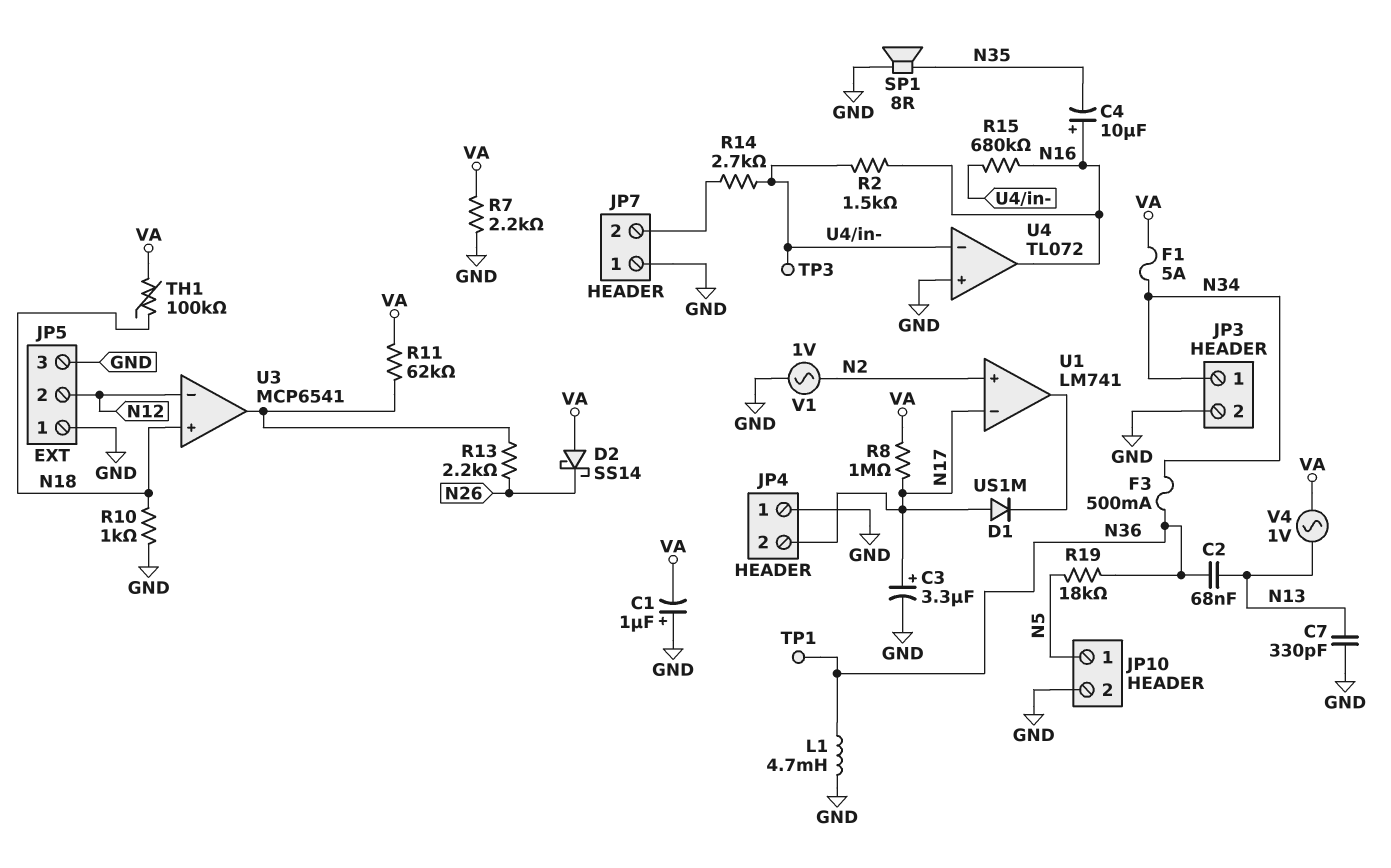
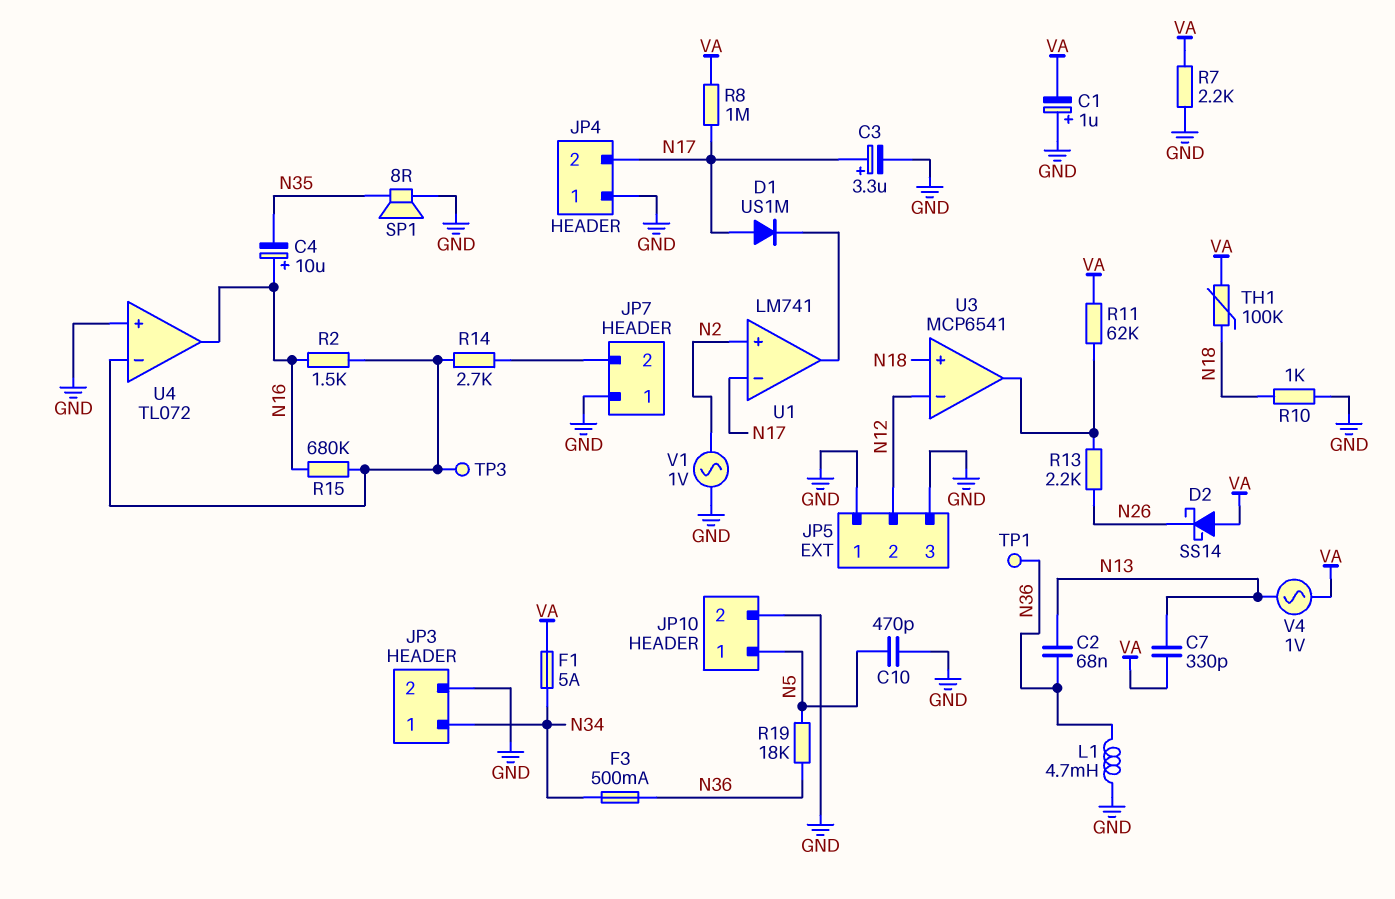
C7: 330pF (GND, N13) -> 330pF (N13, VA)
C10: none -> 470pF (GND, N5)

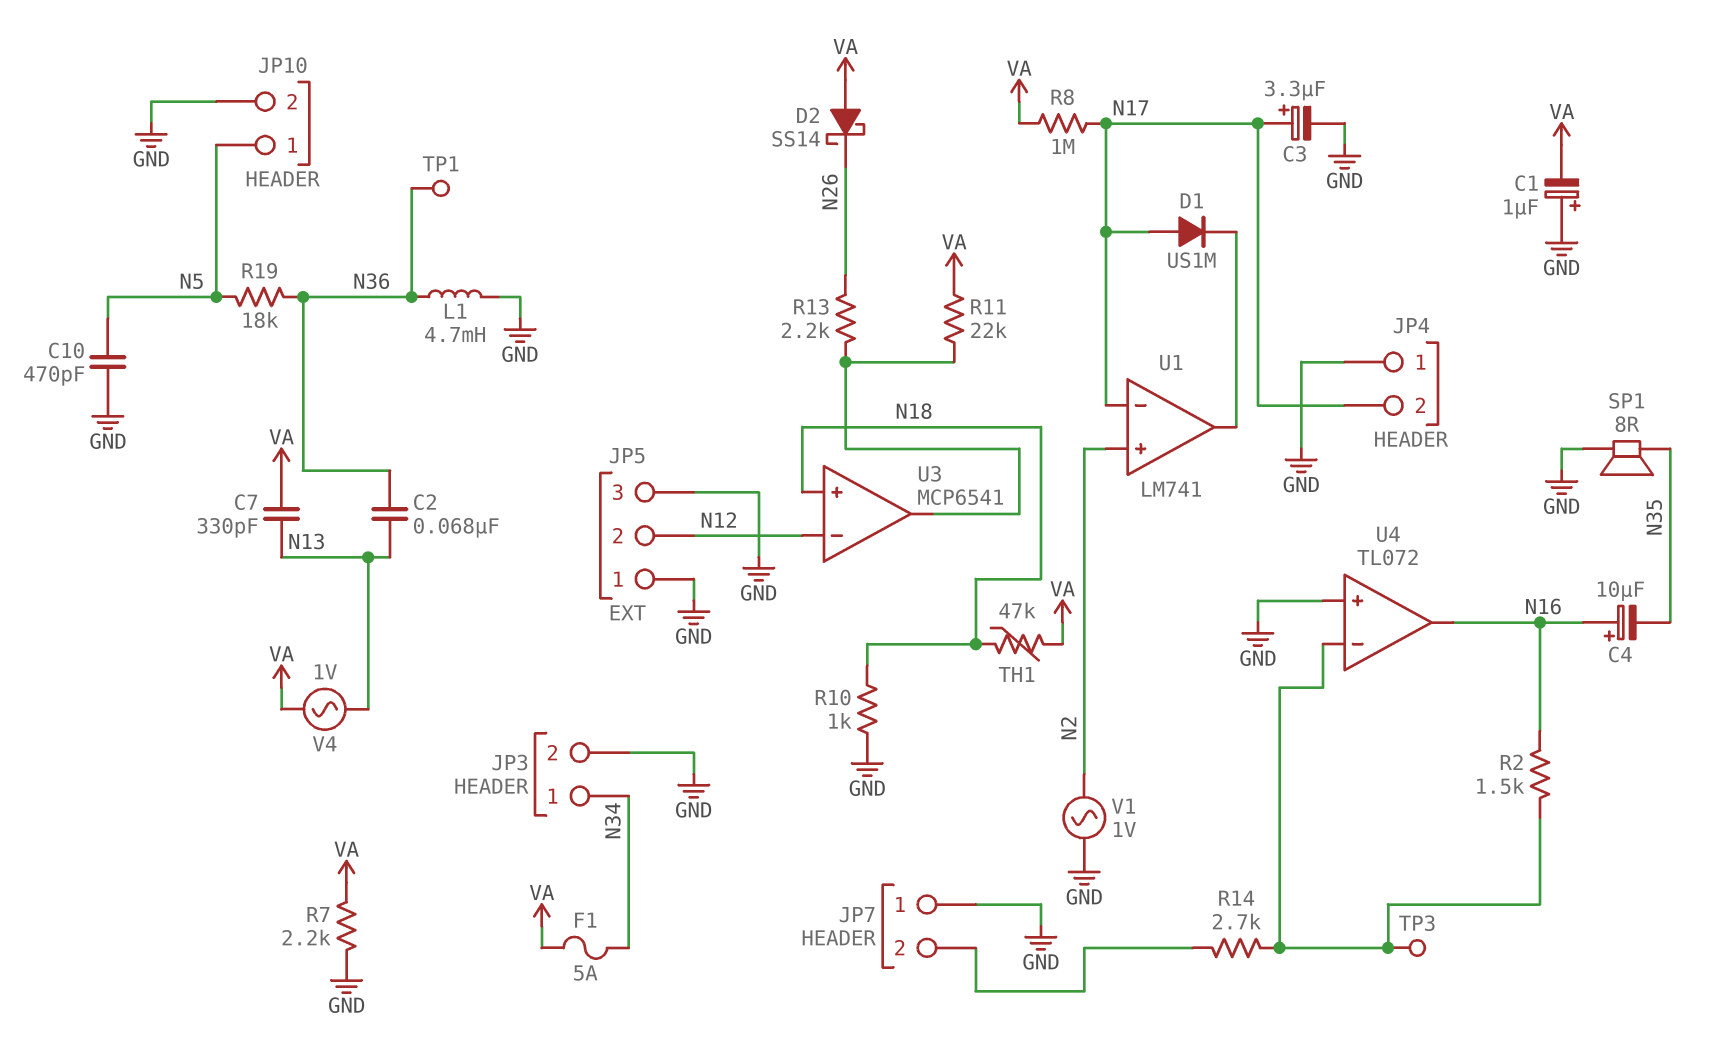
F3: 500mA (N34, N36) -> none
R11: 62k (U3/out, VA) -> 22k (U3/out, VA)
R15: 680k (N16, U4/in-) -> none
TH1: 100k (N18, VA) -> 47k (N18, VA)

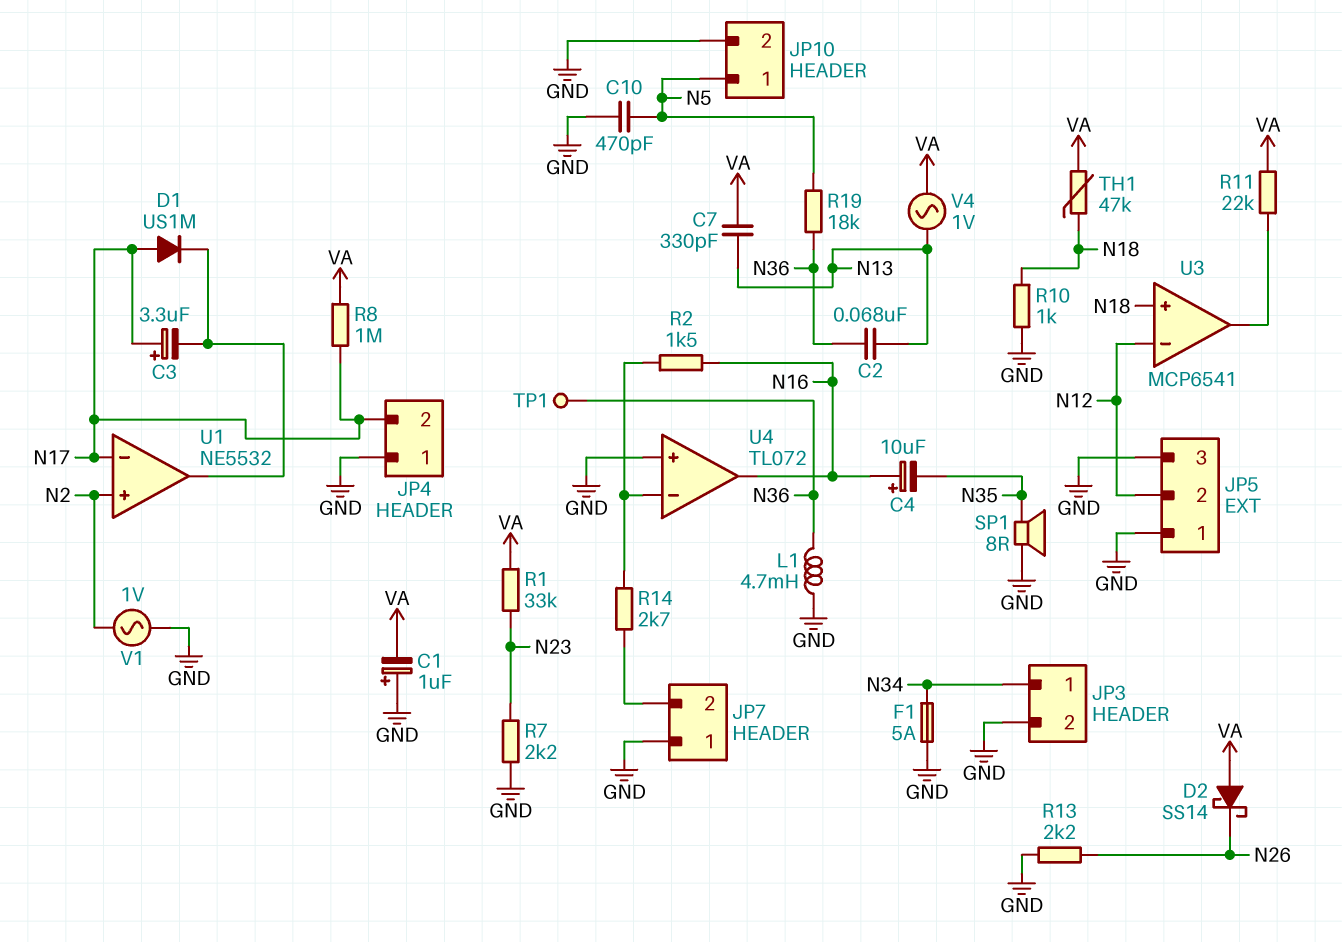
C3: 3.3uF (plus N17, minus GND) -> 3.3uF (plus N17, minus U1/out)
F1: 5A (N34, VA) -> 5A (GND, N34)
R1: none -> 33k (N23, VA)
R7: 2.2k (GND, VA) -> 2.2k (GND, N23)
R13: 2.2k (N26, U3/out) -> 2.2k (GND, N26)
TP3: test point (U4/in-) -> none
U1: LM741 -> NE5532

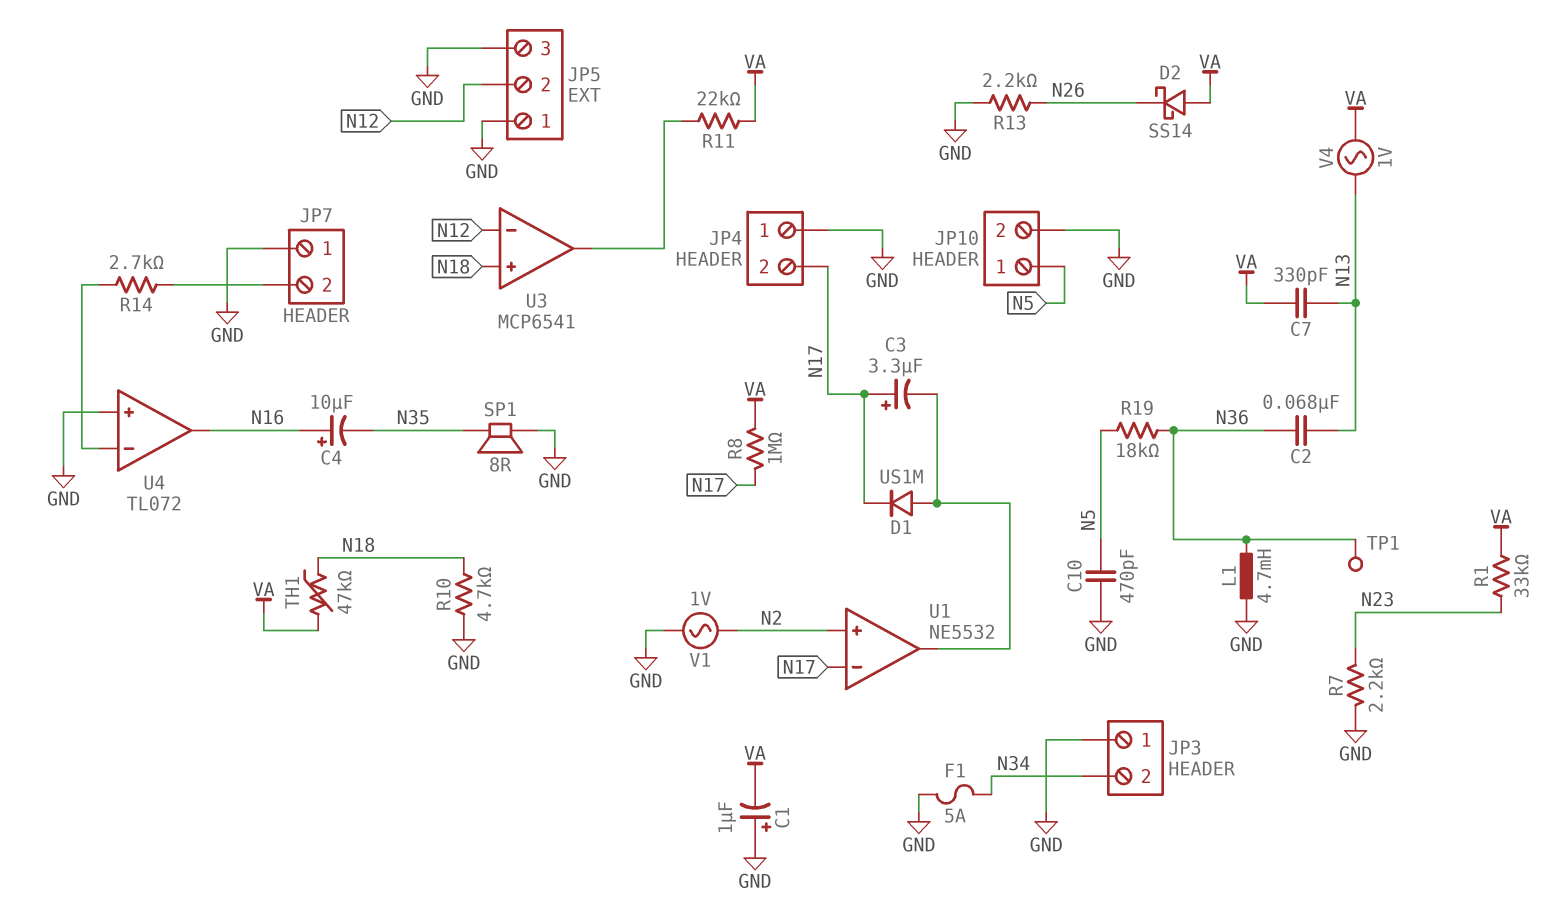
D1: diode US1M (A N17, K U1/out) -> diode US1M (A U1/out, K N17)
JP3 pin 1: N34 -> GND
JP3 pin 2: GND -> N34
R2: 1.5k (N16, U4/in-) -> none
R10: 1k (GND, N18) -> 4.7k (GND, N18)

